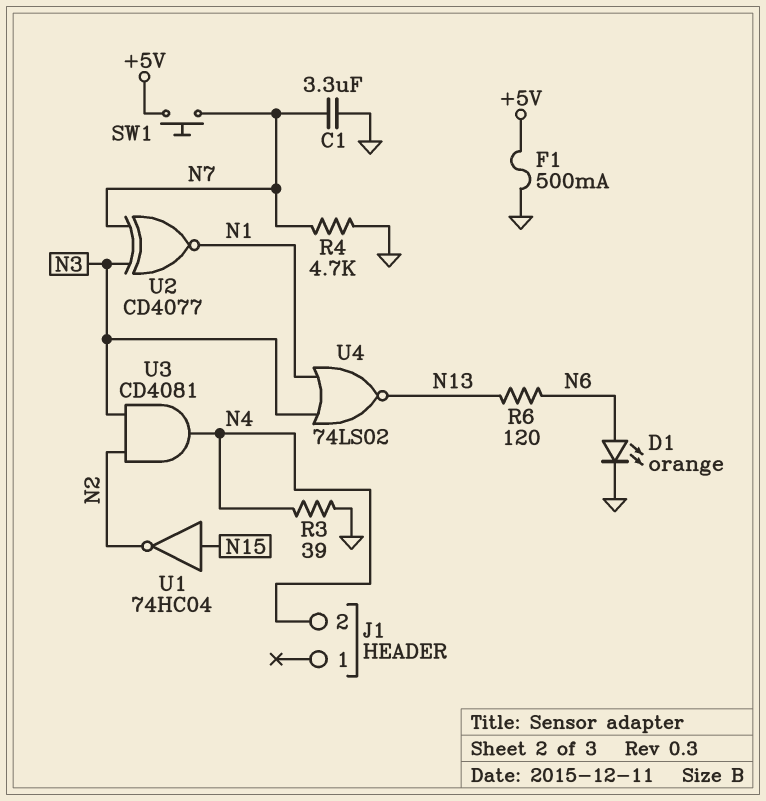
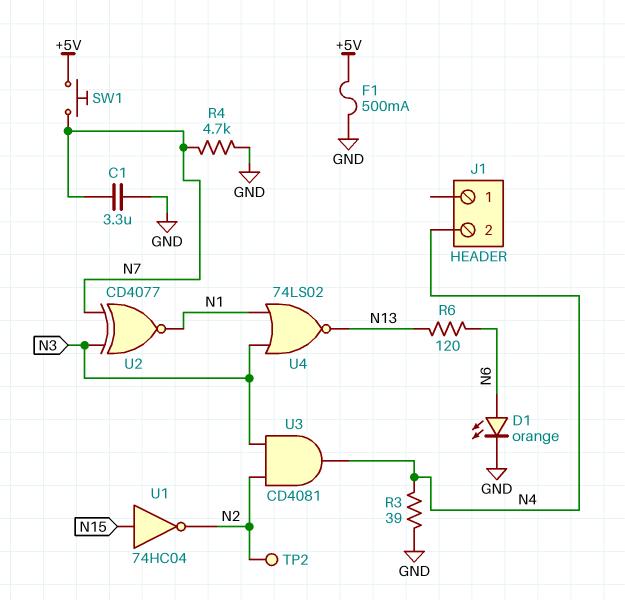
TP2: none -> test point (N2)

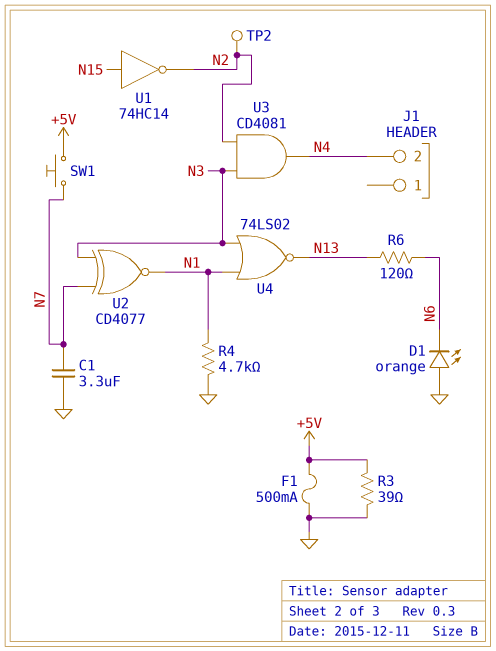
D1: LED orange (A N6, K GND) -> LED orange (A GND, K N6)
R3: 39 (GND, N4) -> 39 (+5V, GND)
R4: 4.7k (GND, N7) -> 4.7k (GND, N1)
U1: NOT 74HC04 (in N15, out N2) -> NOT 74HC14 (in N15, out N2)

